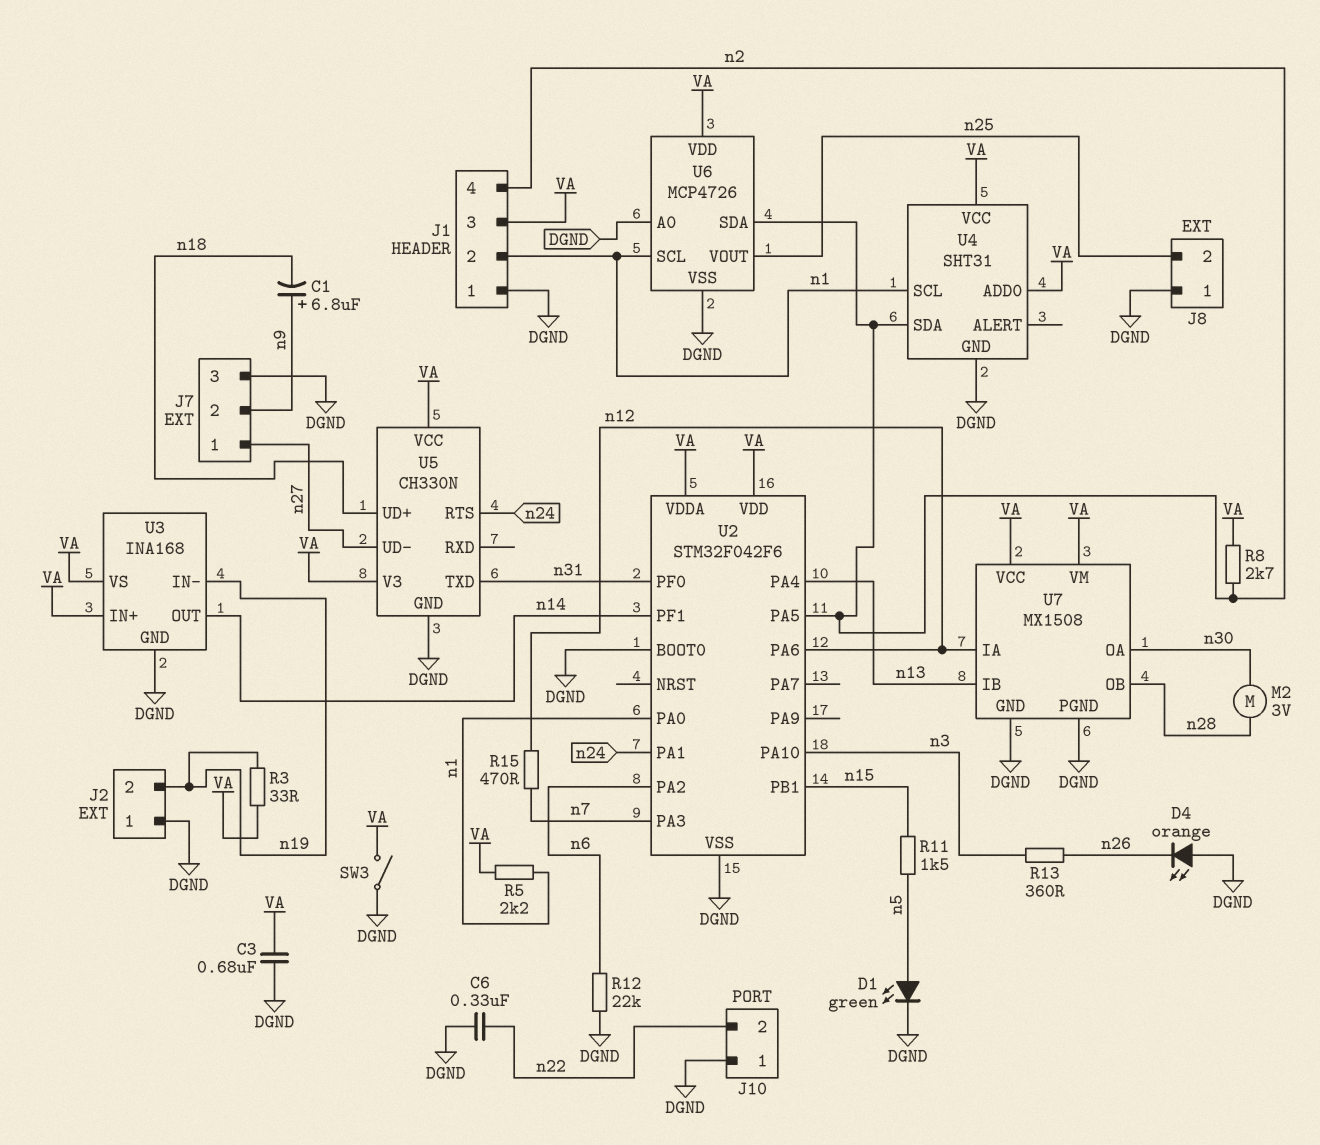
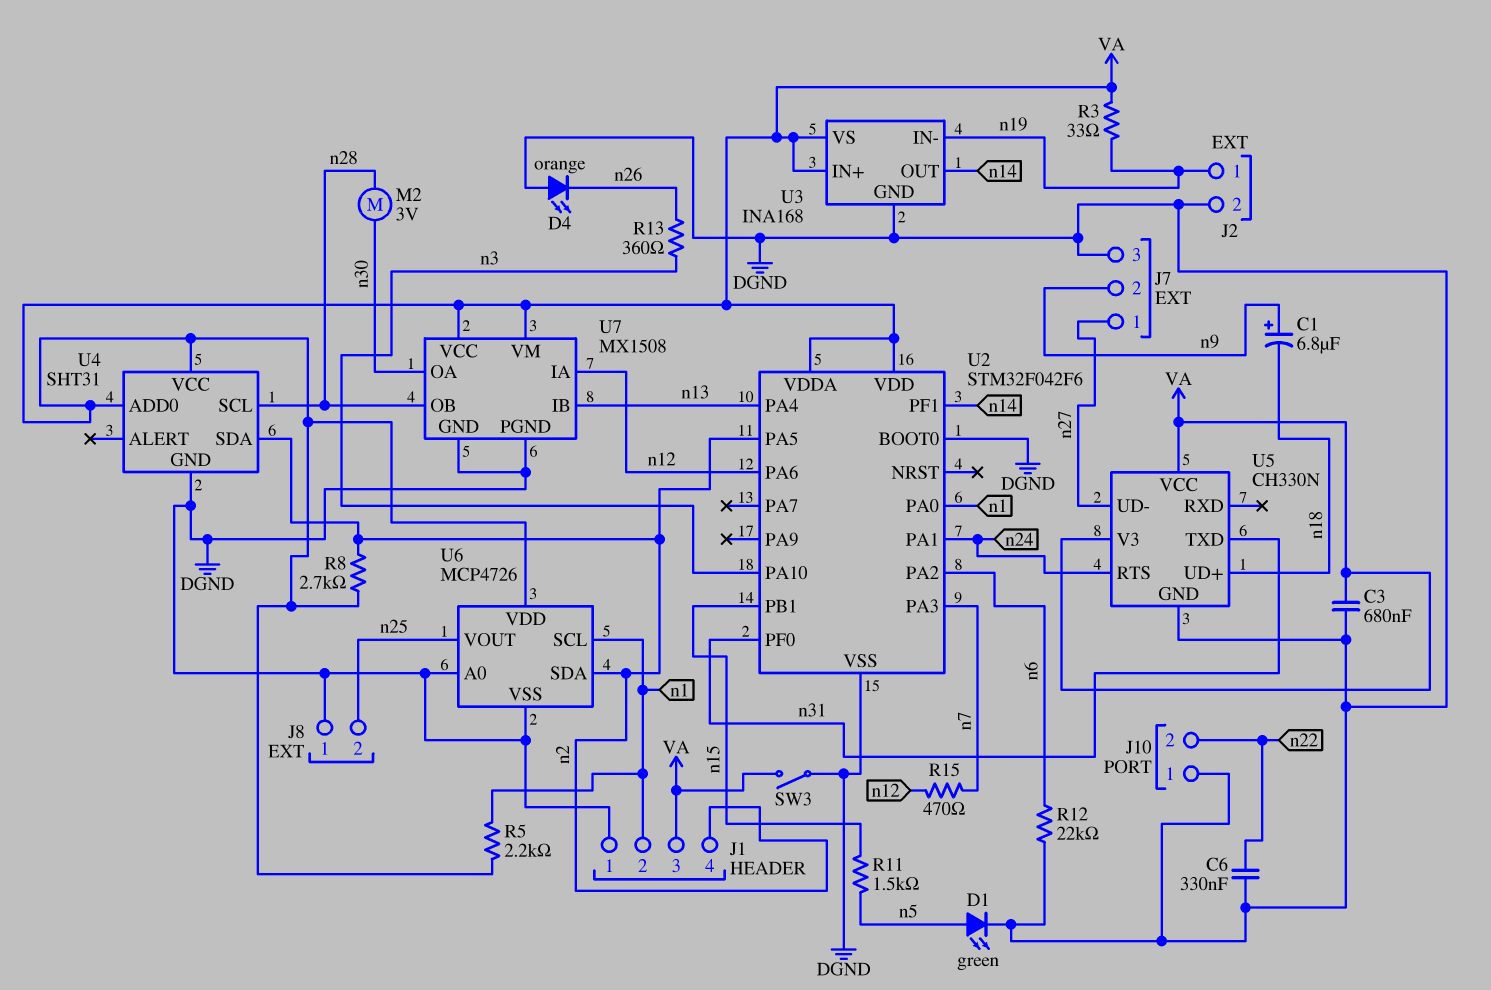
J2 pin 1: DGND -> n19
J2 pin 2: n19 -> DGND
U4 pin SCL: n1 -> n28

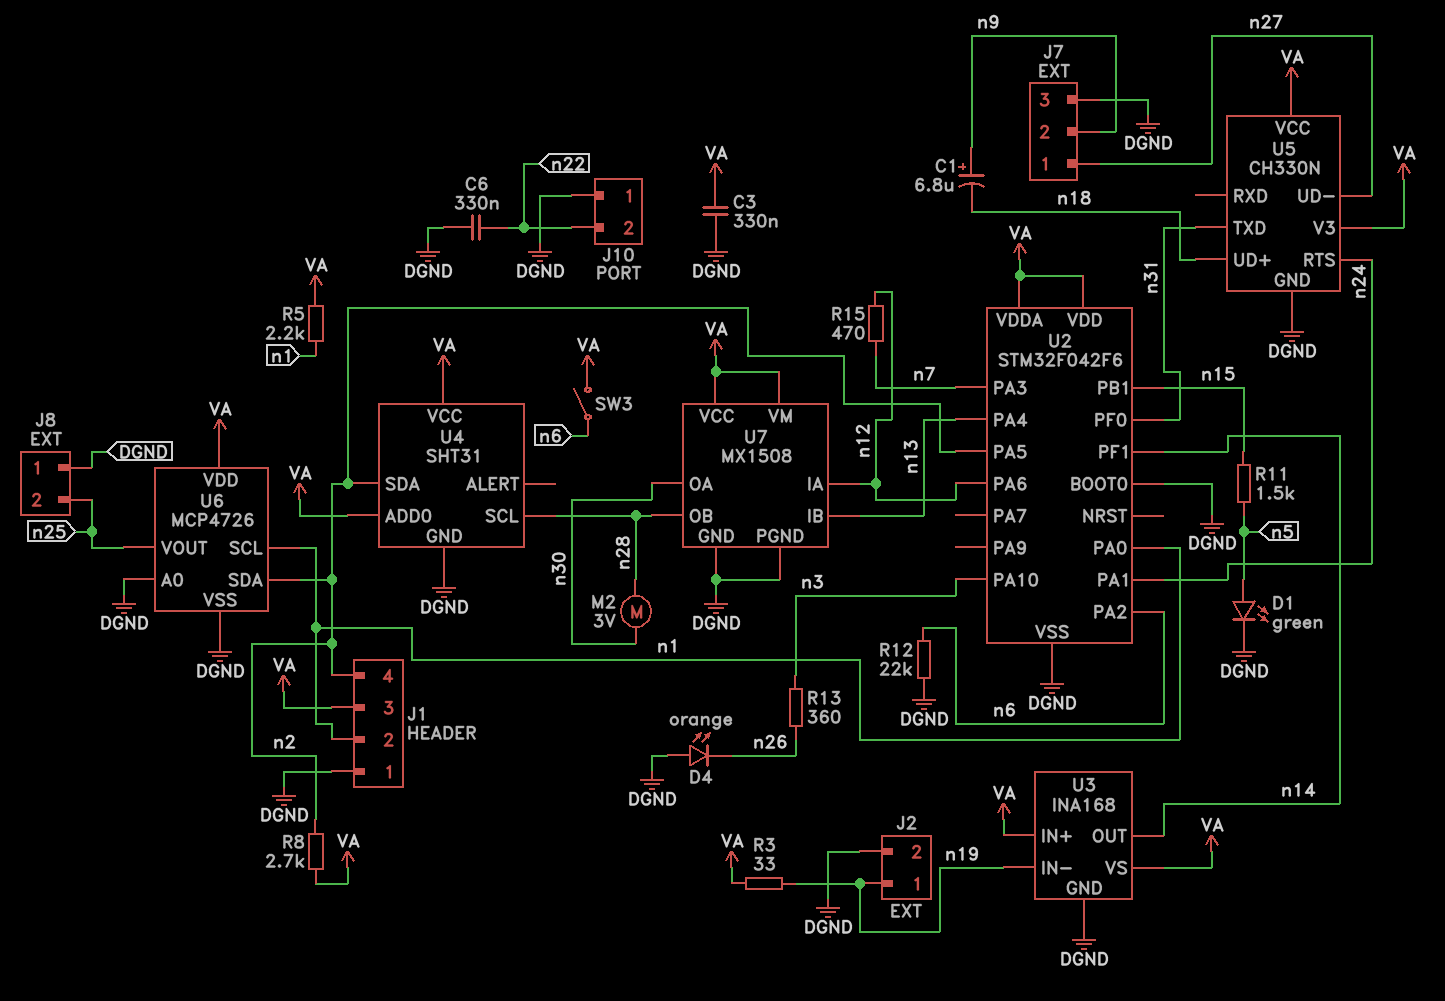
C3: 680nF (DGND, VA) -> 330nF (DGND, VA)
SW3: switch (DGND, VA) -> switch (VA, n6)

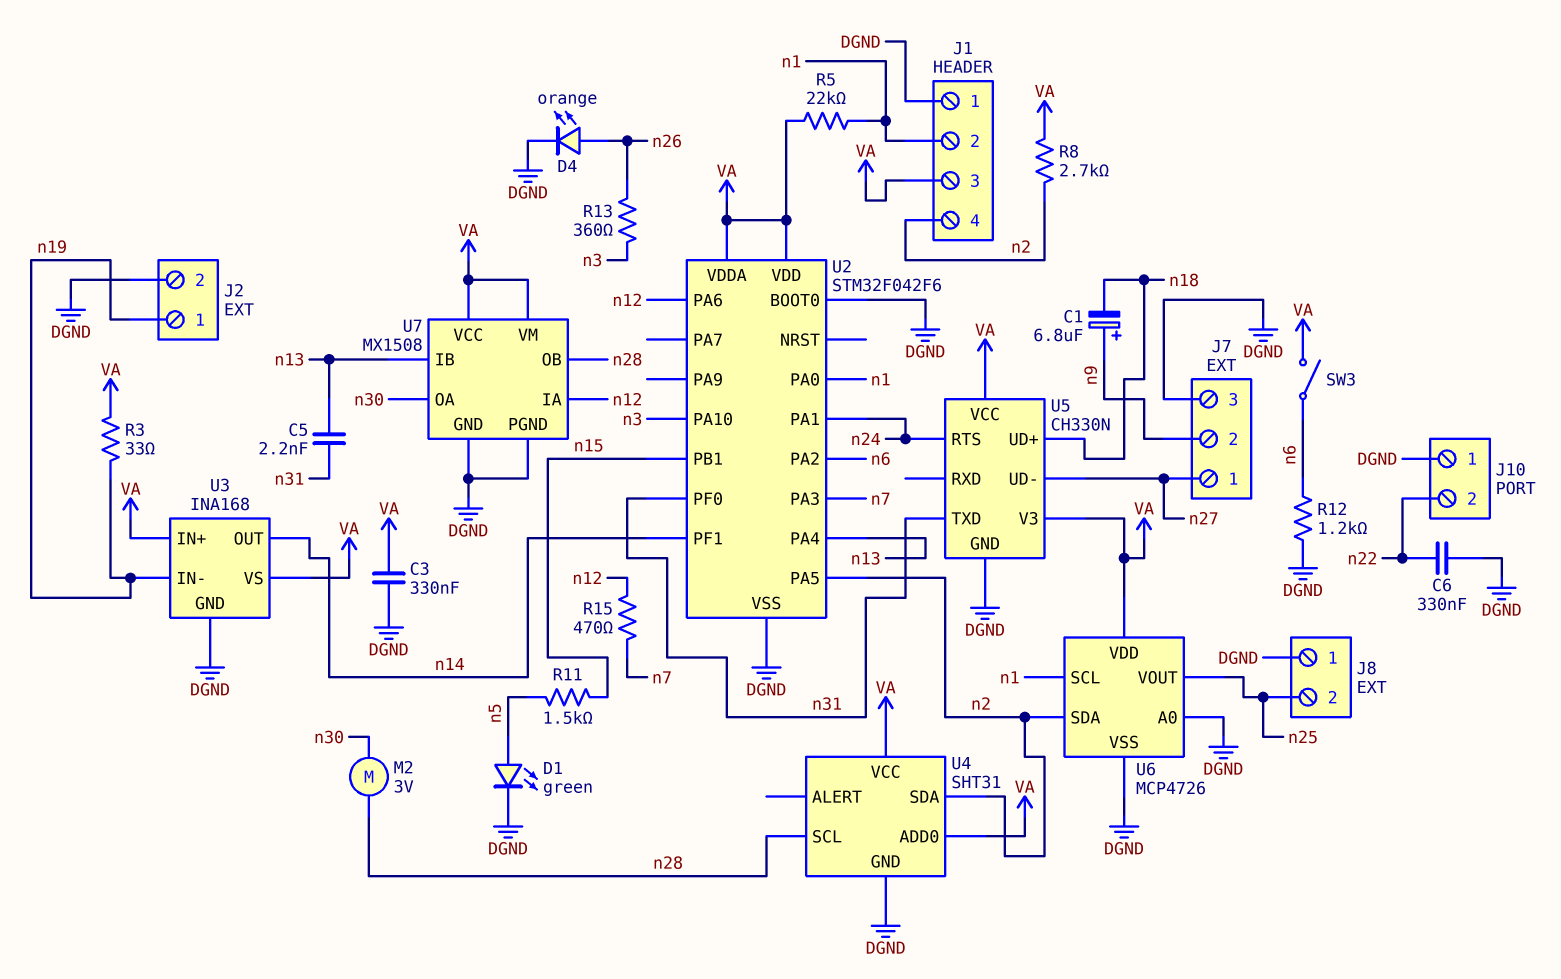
C5: none -> 2.2nF (n13, n31)
D4: LED orange (A DGND, K n26) -> LED orange (A n26, K DGND)
R5: 2.2k (VA, n1) -> 22k (VA, n1)
R12: 22k (DGND, n6) -> 1.2k (DGND, n6)

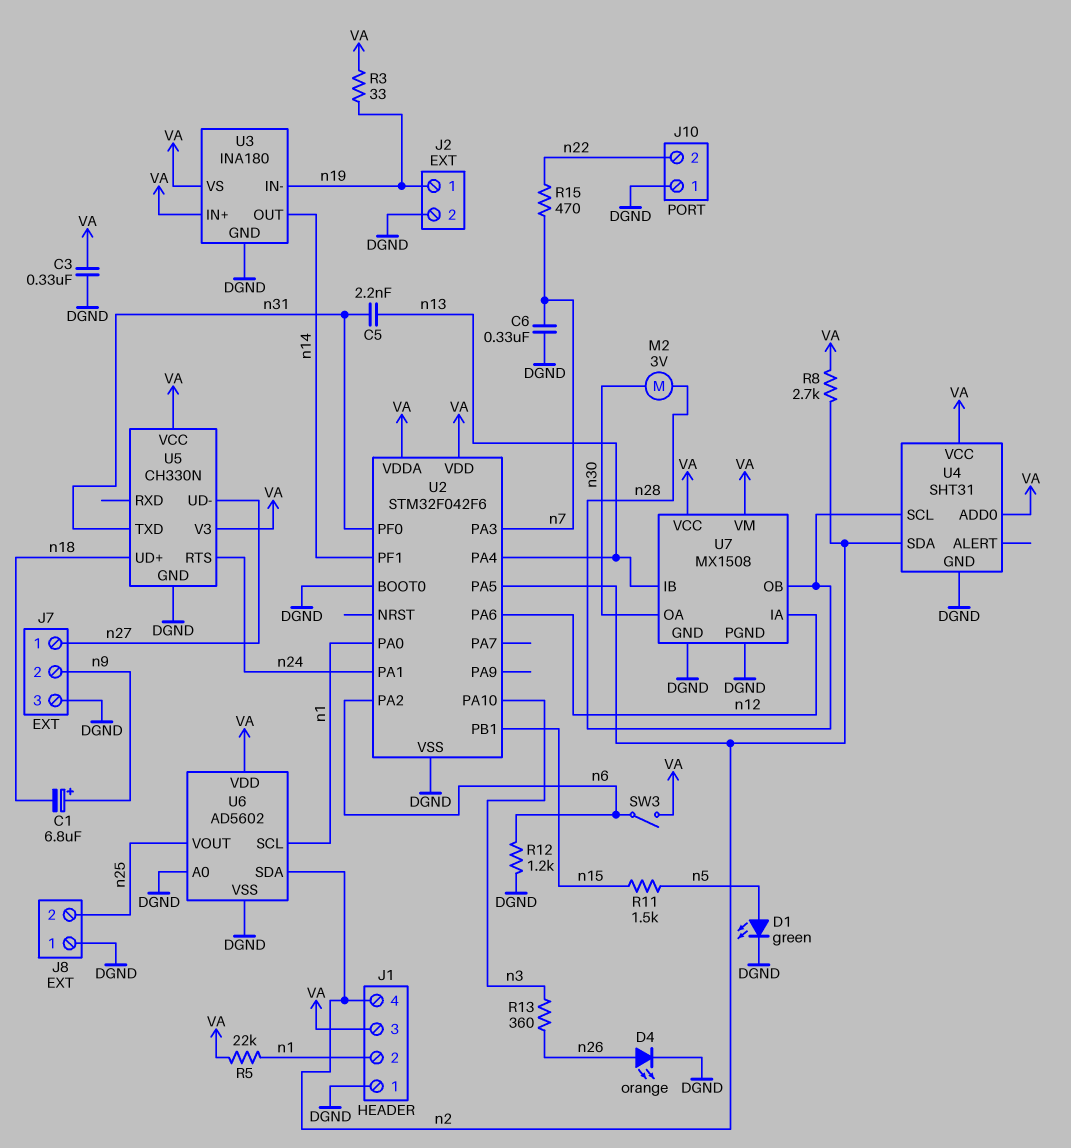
C6: 330nF (DGND, n22) -> 330nF (DGND, n7)
R15: 470 (n7, n12) -> 470 (n7, n22)
U3: INA168 -> INA180
U6: MCP4726 -> AD5602

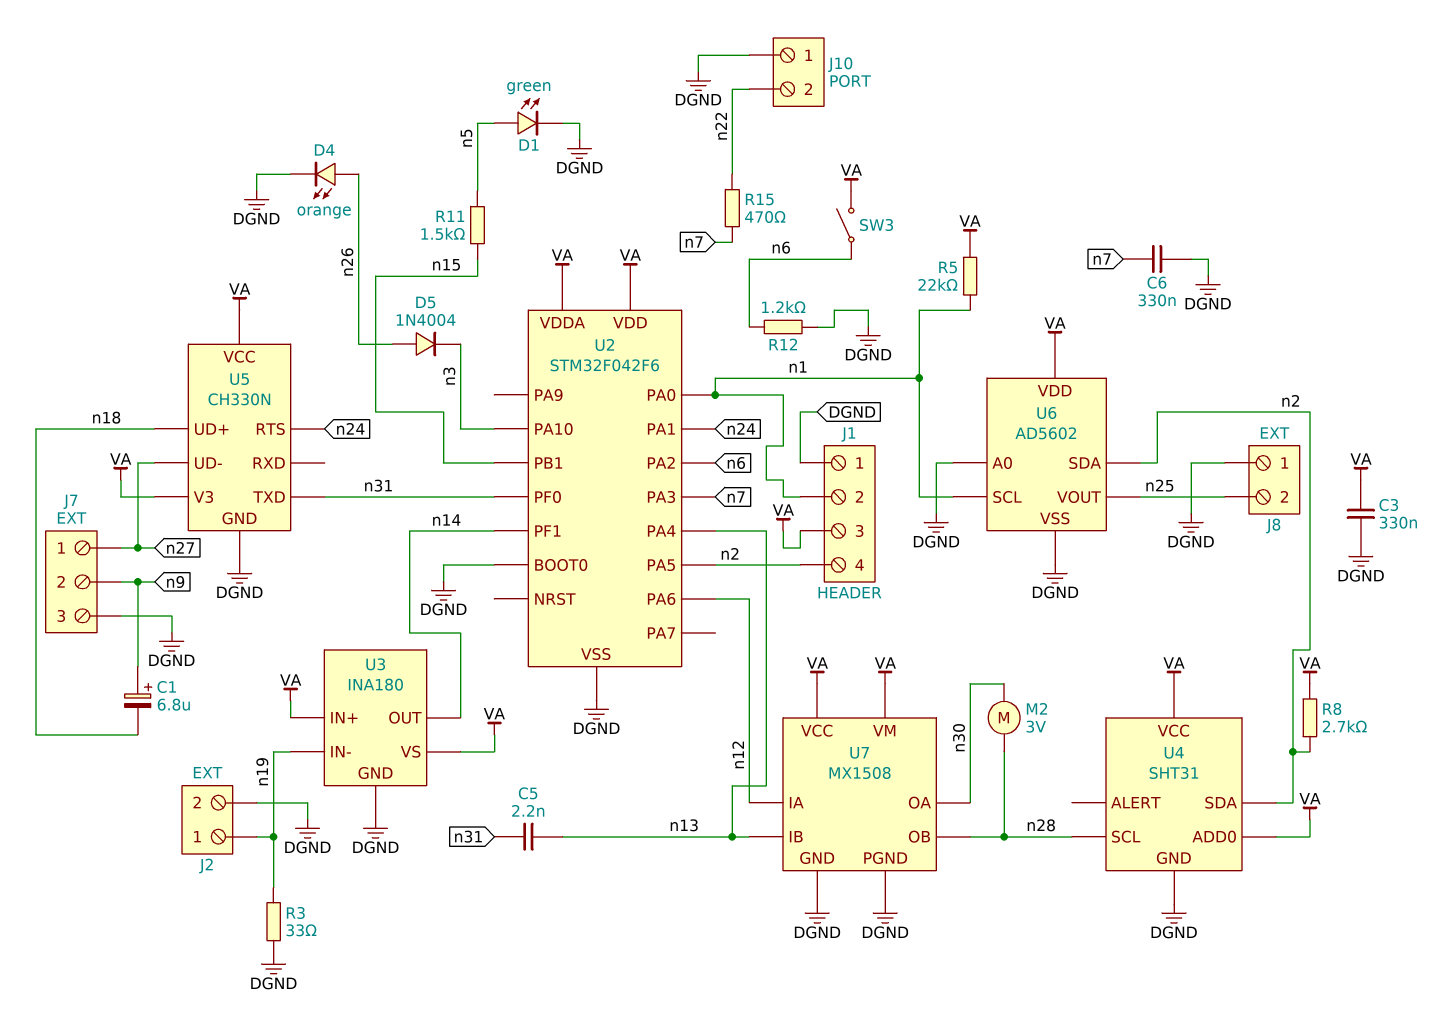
D5: none -> diode 1N4004 (A n26, K n3)
R3: 33 (VA, n19) -> 33 (DGND, n19)
R13: 360 (n3, n26) -> none

